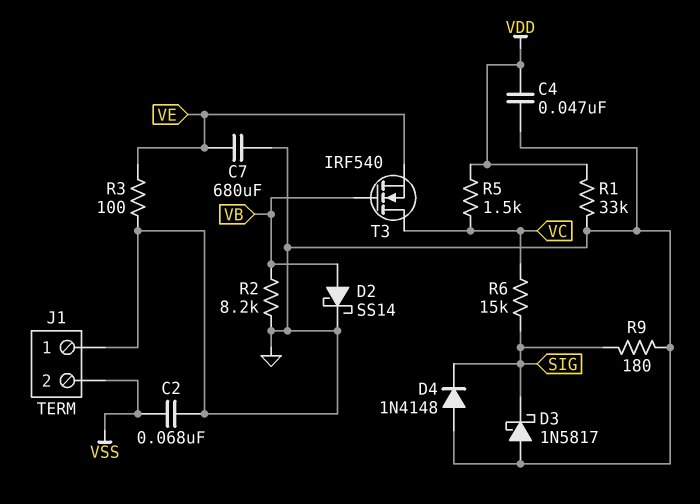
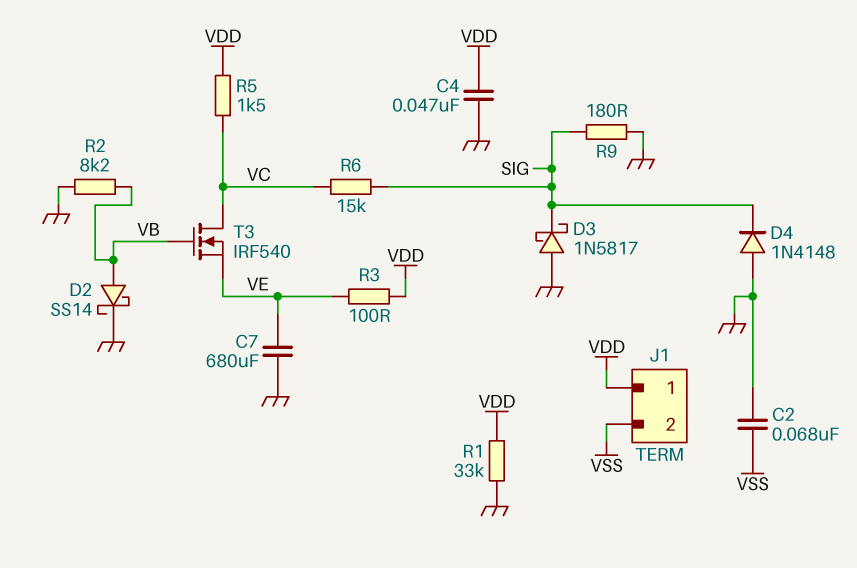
J1 pin 1: GND -> VDD
R3: 100 (GND, VE) -> 100 (VDD, VE)

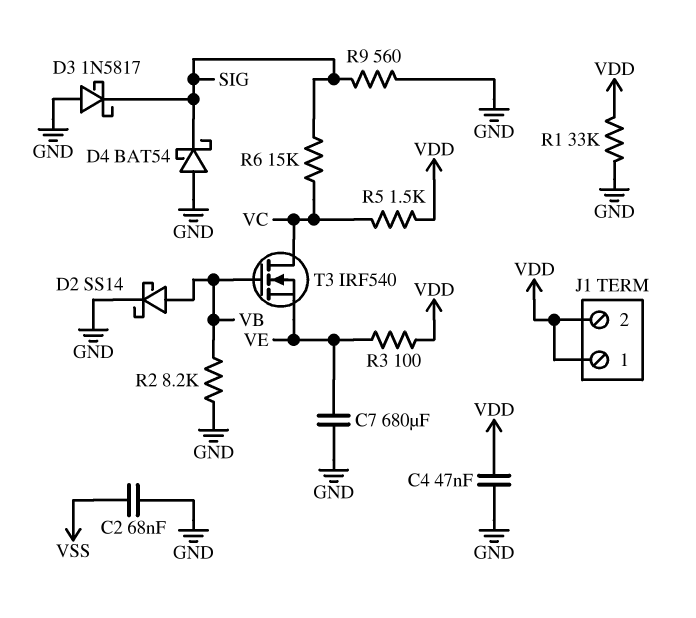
D4: diode 1N4148 (A GND, K SIG) -> schottky BAT54 (A GND, K SIG)
J1 pin 2: VSS -> VDD
R9: 180 (GND, SIG) -> 560 (GND, SIG)

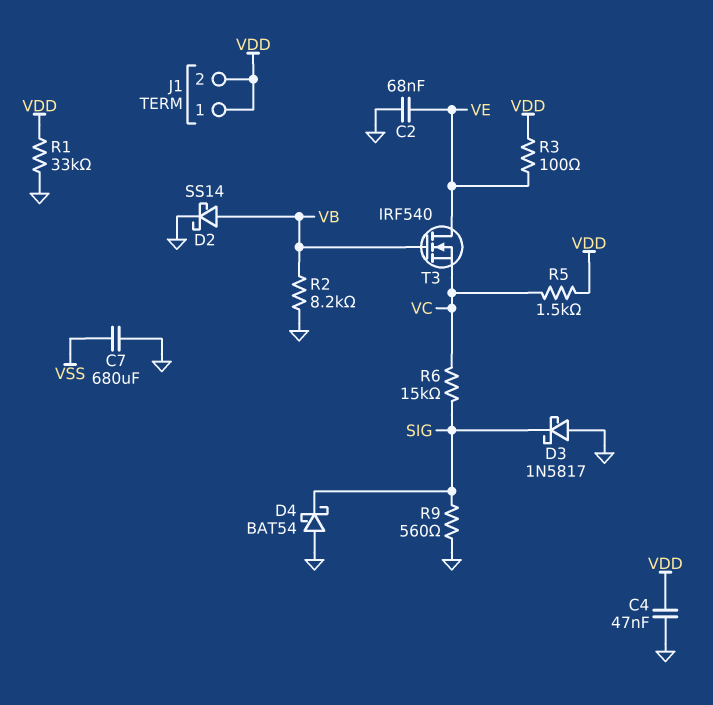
C2: 68nF (GND, VSS) -> 68nF (GND, VE)
C7: 680uF (GND, VE) -> 680uF (GND, VSS)
T3: NMOS IRF540 (G VB, D VC, S VE) -> NMOS IRF540 (G VB, D VE, S VC)

